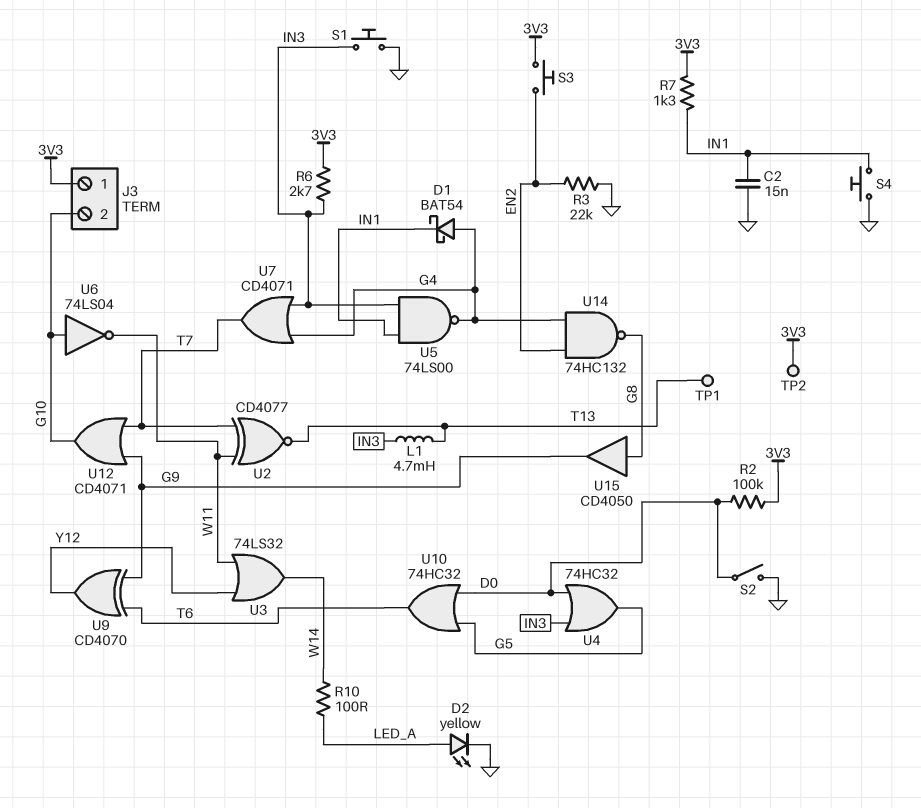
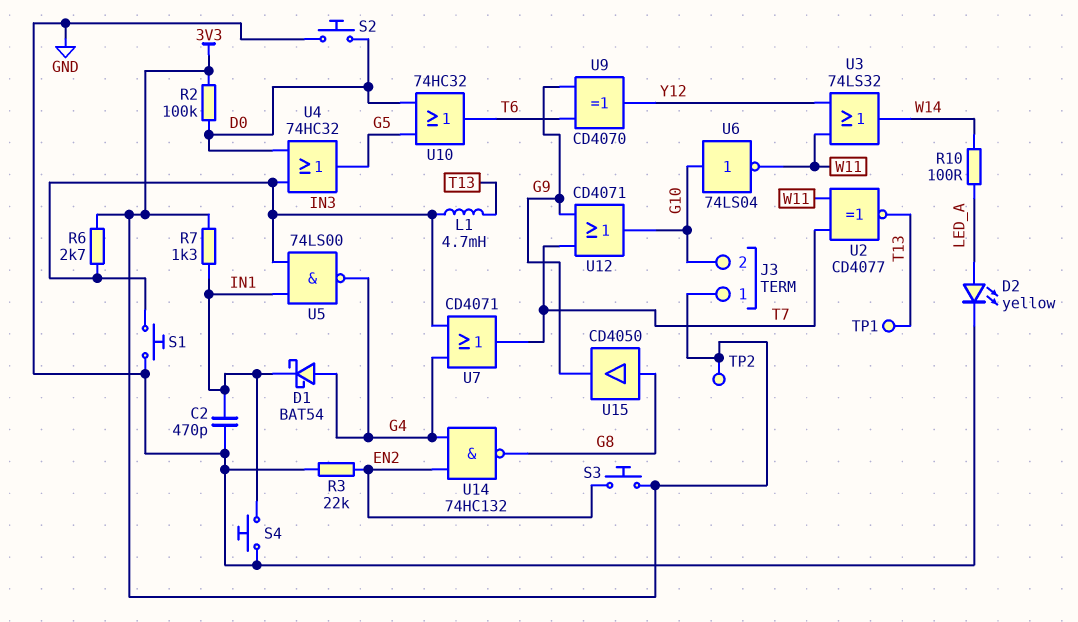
C2: 15nF (GND, IN1) -> 470pF (GND, IN1)
S2: switch (D0, GND) -> button (D0, GND)

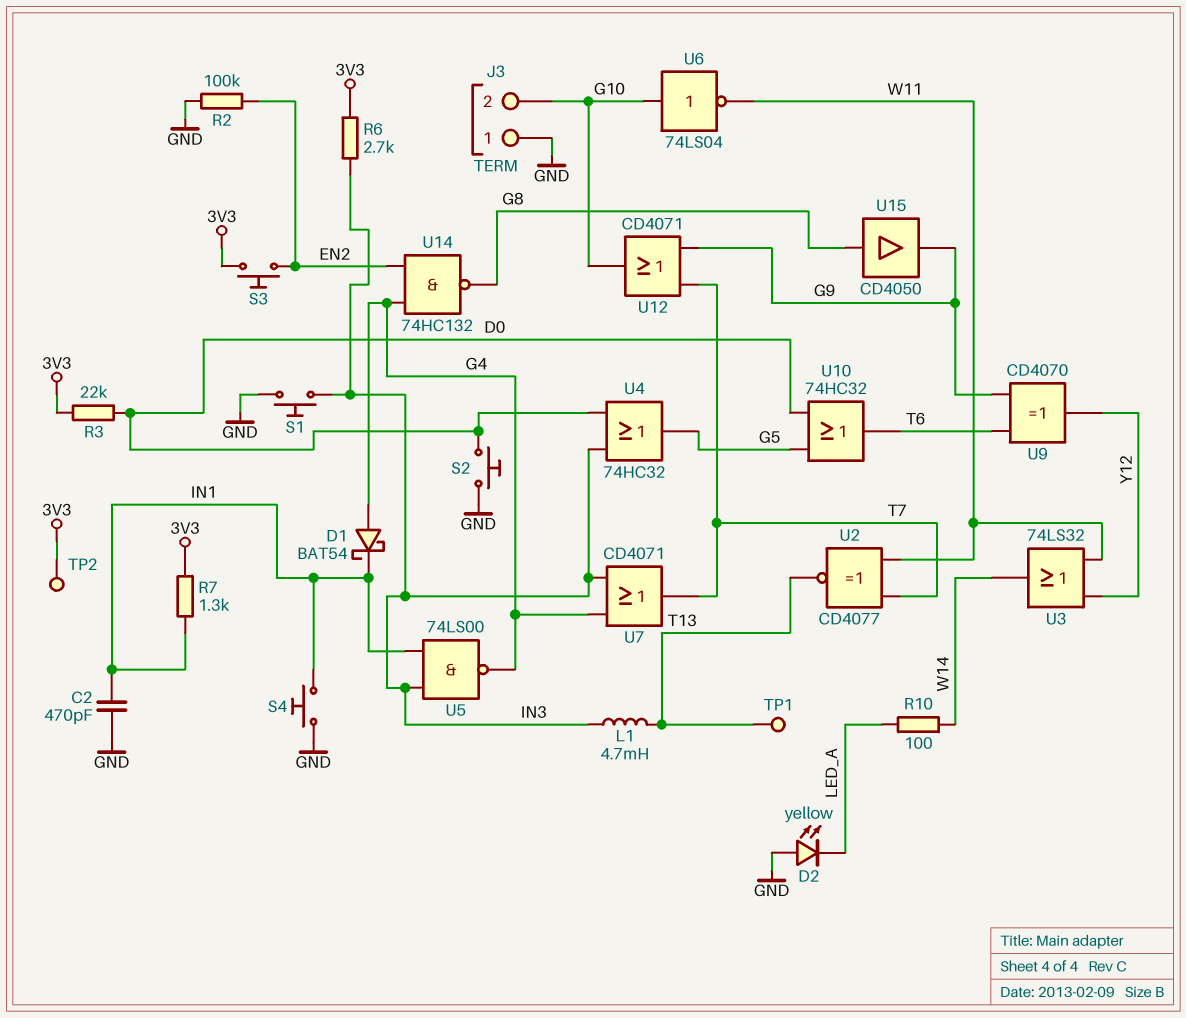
D2: LED yellow (A LED_A, K GND) -> LED yellow (A GND, K LED_A)
J3 pin 1: 3V3 -> GND
R2: 100k (3V3, D0) -> 100k (EN2, GND)
R3: 22k (EN2, GND) -> 22k (3V3, D0)

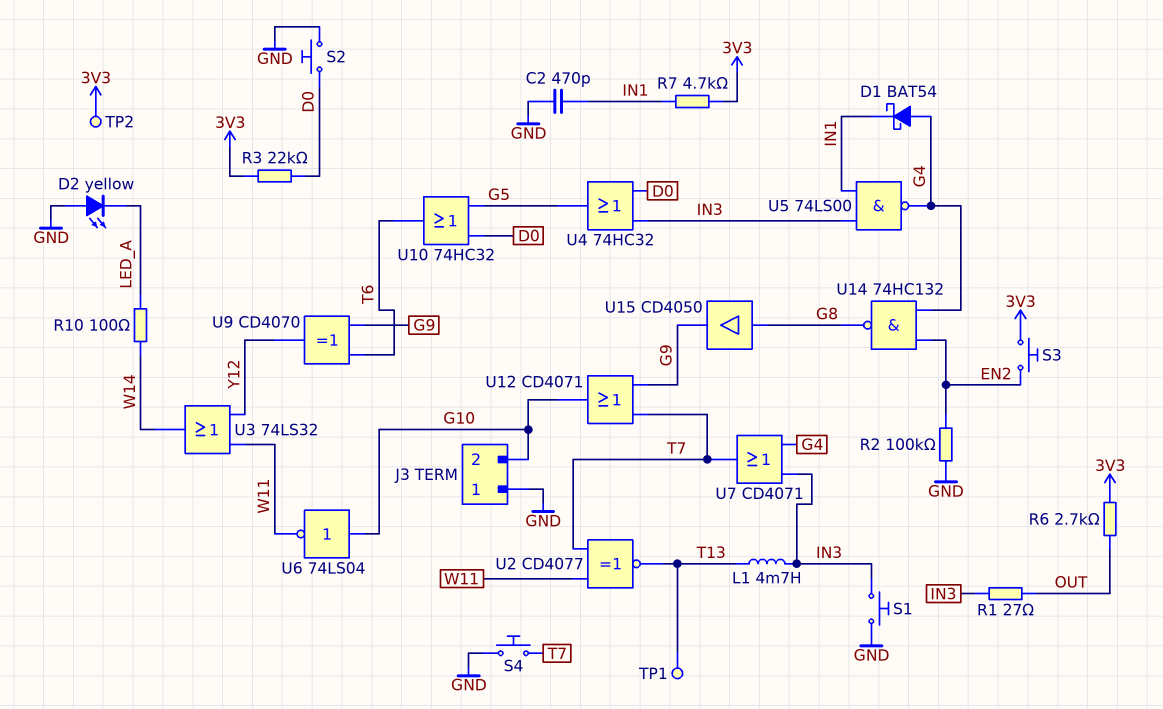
R1: none -> 27 (IN3, OUT)
R6: 2.7k (3V3, IN3) -> 2.7k (3V3, OUT)
R7: 1.3k (3V3, IN1) -> 4.7k (3V3, IN1)
S4: button (GND, IN1) -> button (GND, T7)

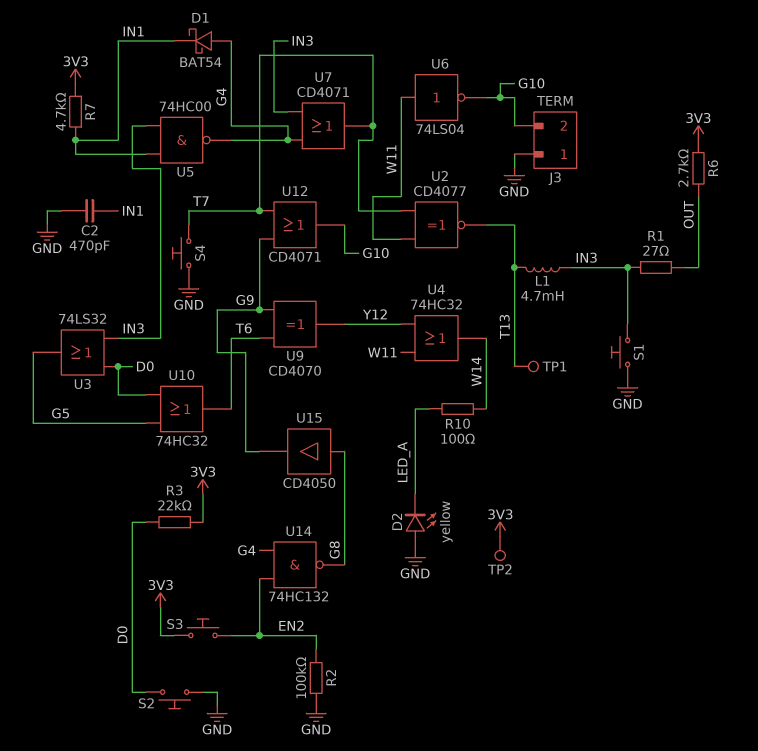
U3: OR 74LS32 (in W11, in Y12, out W14) -> OR 74LS32 (in D0, in IN3, out G5)
U4: OR 74HC32 (in D0, in IN3, out G5) -> OR 74HC32 (in W11, in Y12, out W14)
U5: NAND 74LS00 (in IN1, in IN3, out G4) -> NAND 74HC00 (in IN1, in IN3, out G4)
U6: NOT 74LS04 (in G10, out W11) -> NOT 74LS04 (in W11, out G10)

